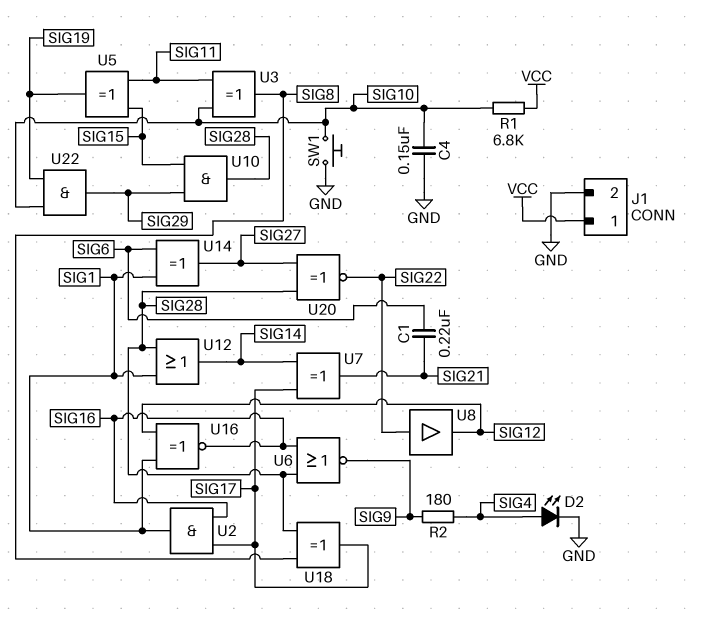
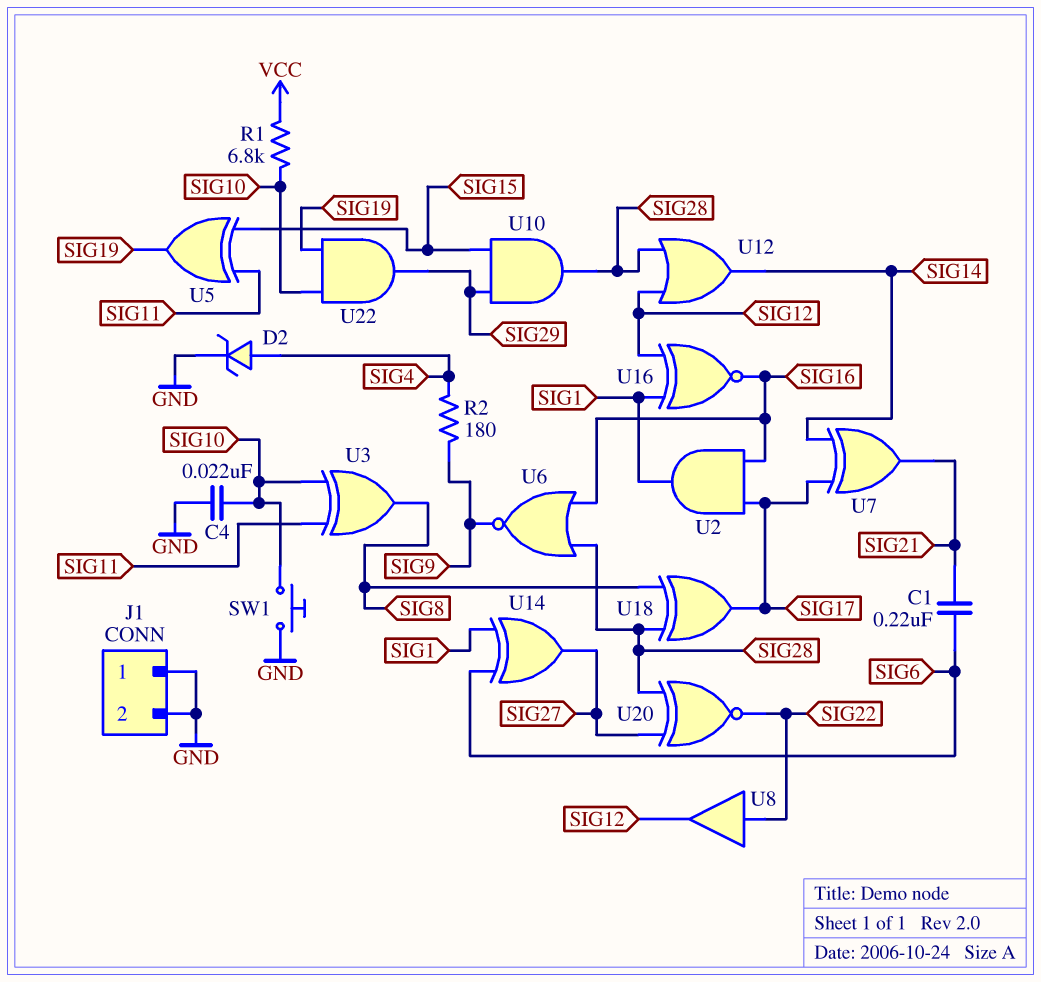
C4: 150nF (GND, SIG10) -> 22nF (GND, SIG10)
D2: LED (A SIG4, K GND) -> zener (A SIG4, K GND)
J1 pin 1: VCC -> GND
U12: OR (in SIG1, in SIG28, out SIG14) -> OR (in SIG12, in SIG28, out SIG14)

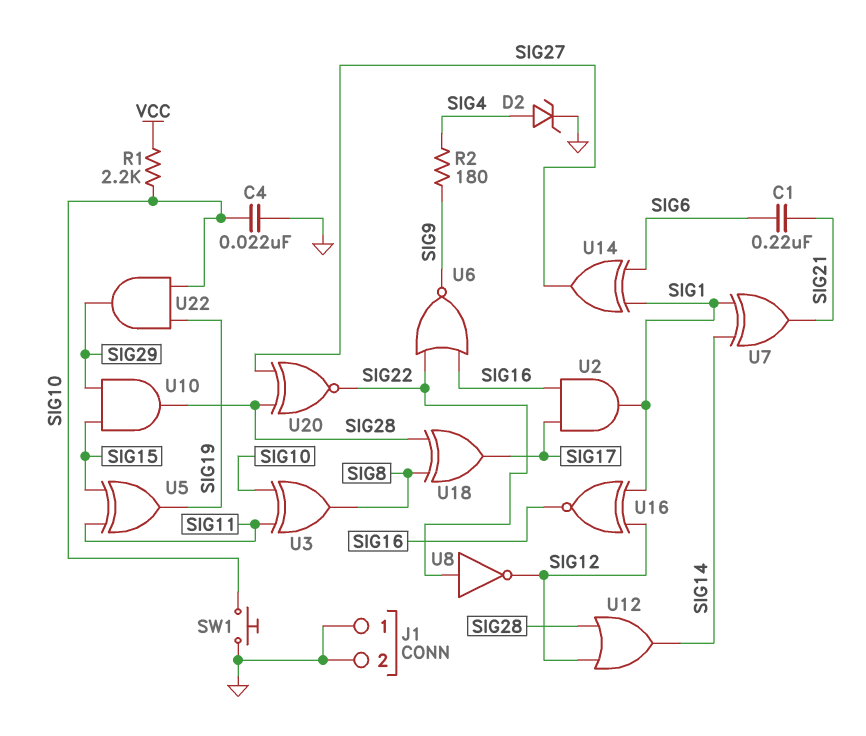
R1: 6.8k (SIG10, VCC) -> 2.2k (SIG10, VCC)
U6: NOR (in SIG16, in SIG28, out SIG9) -> NOR (in SIG16, in SIG22, out SIG9)
U7: XOR (in SIG14, in SIG17, out SIG21) -> XOR (in SIG1, in SIG14, out SIG21)
U8: buffer (in SIG22, out SIG12) -> NOT (in SIG22, out SIG12)

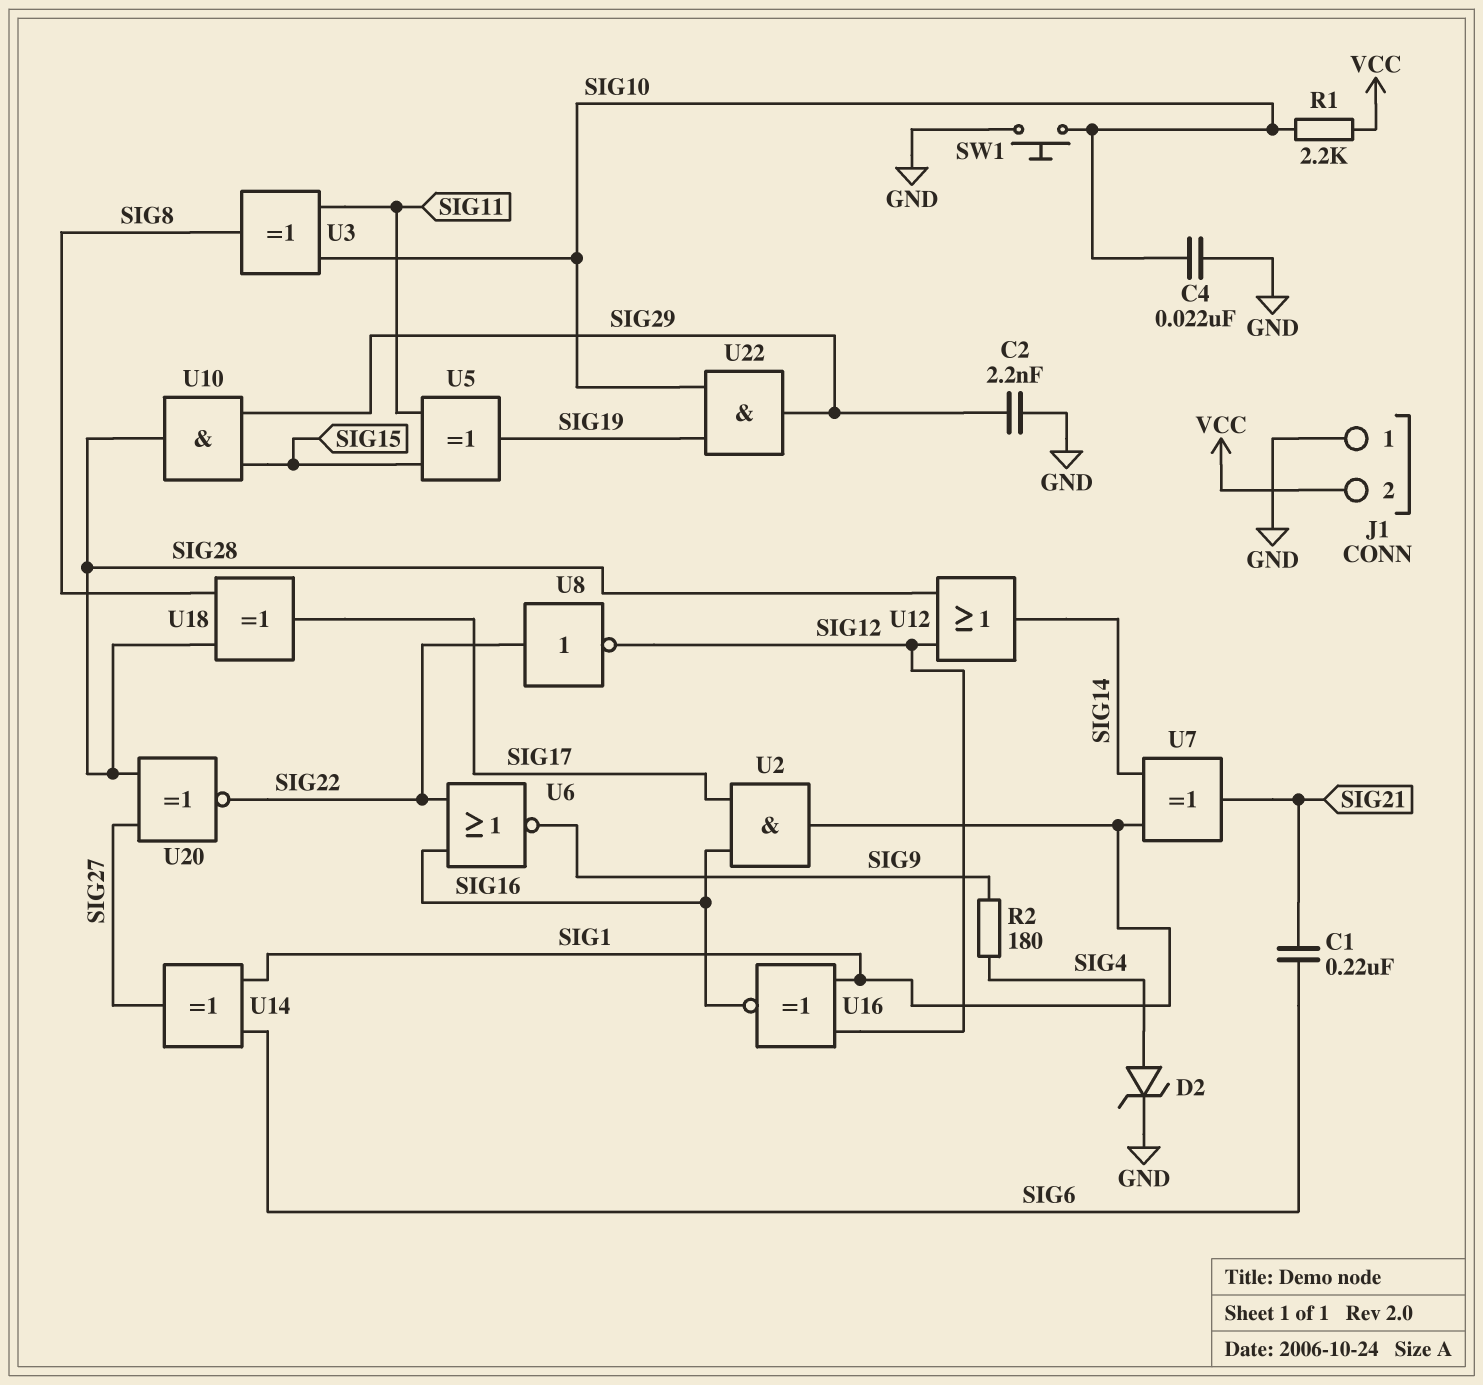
C2: none -> 2.2nF (GND, SIG29)
J1 pin 2: GND -> VCC

